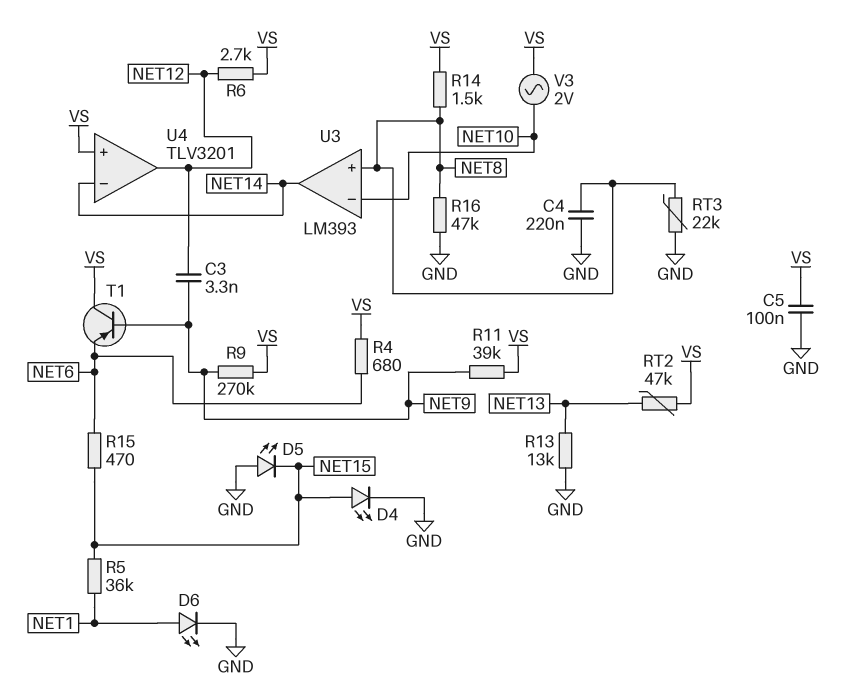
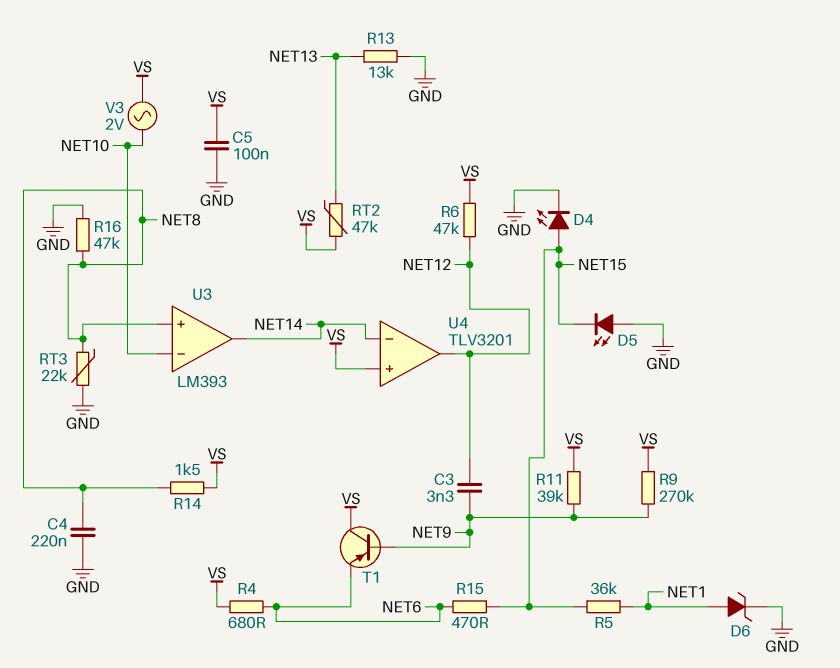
D6: LED (A NET1, K GND) -> zener (A NET1, K GND)
R6: 2.7k (NET12, VS) -> 47k (NET12, VS)

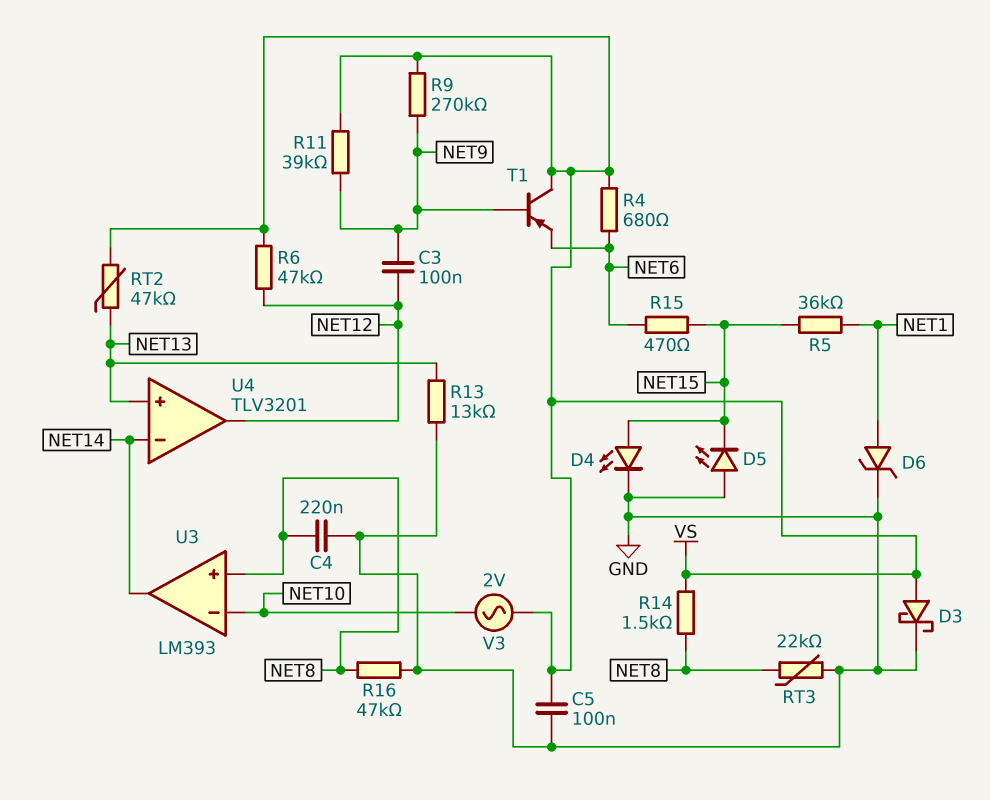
C3: 3.3nF (NET9, NET12) -> 100nF (NET9, NET12)
D3: none -> schottky (A VS, K GND)
U4 pin in+: VS -> NET13

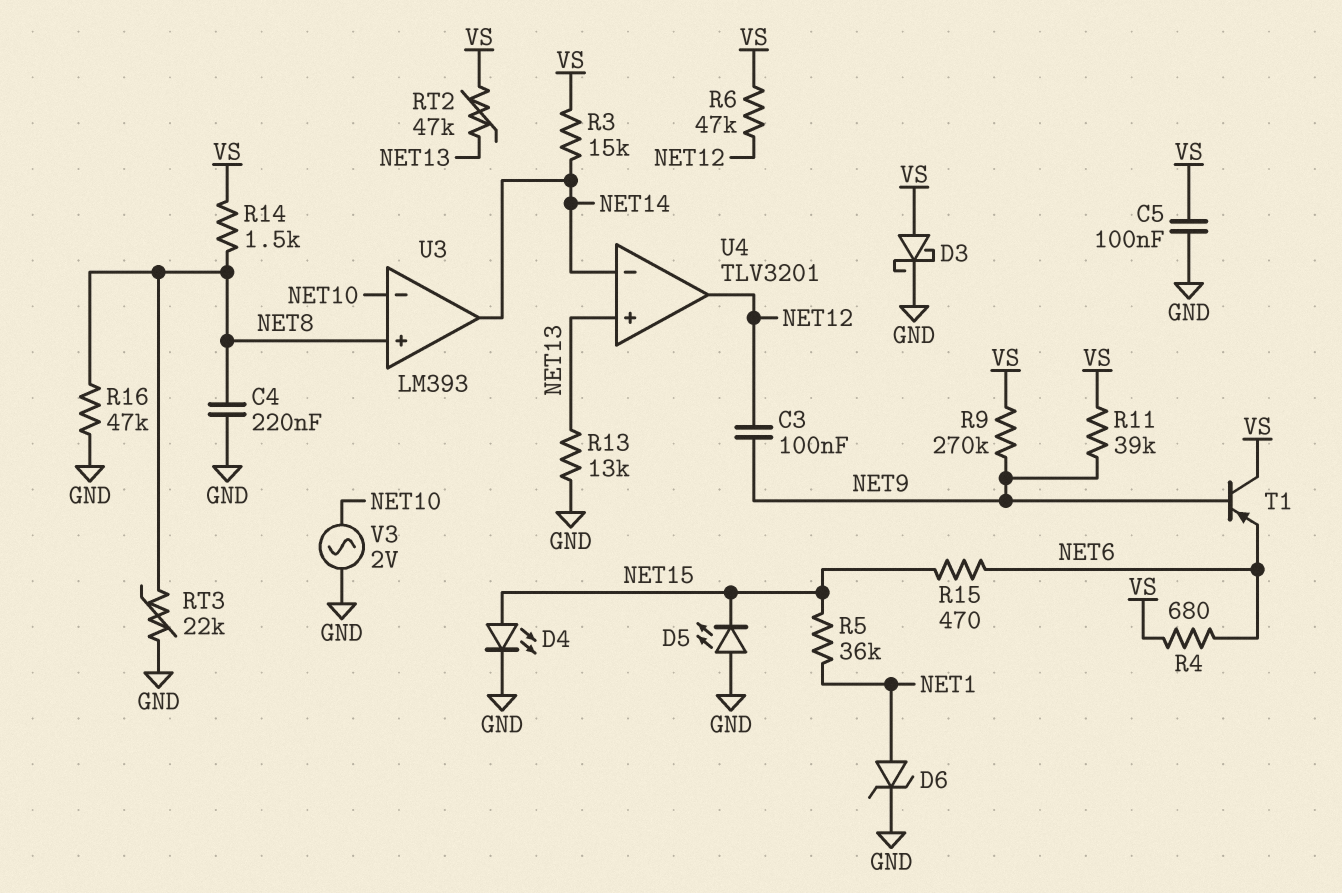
R3: none -> 15k (NET14, VS)
V3: AC 2V (NET10, VS) -> AC 2V (GND, NET10)

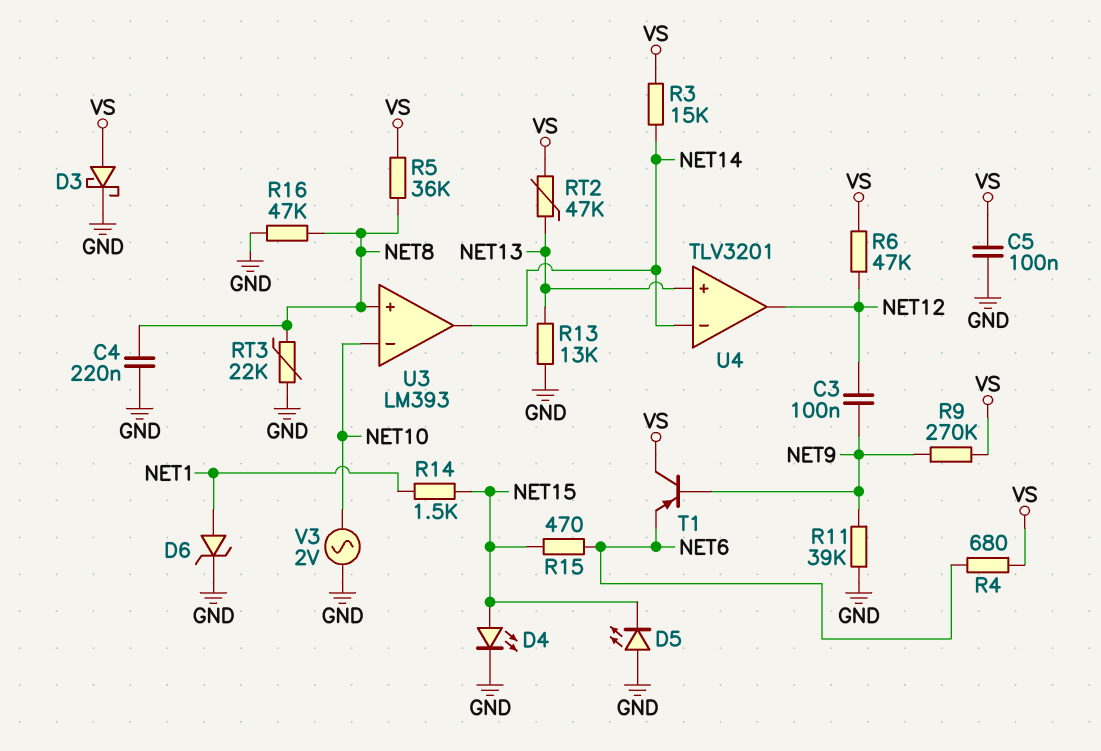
R5: 36k (NET1, NET15) -> 36k (NET8, VS)
R11: 39k (NET9, VS) -> 39k (GND, NET9)
R14: 1.5k (NET8, VS) -> 1.5k (NET1, NET15)

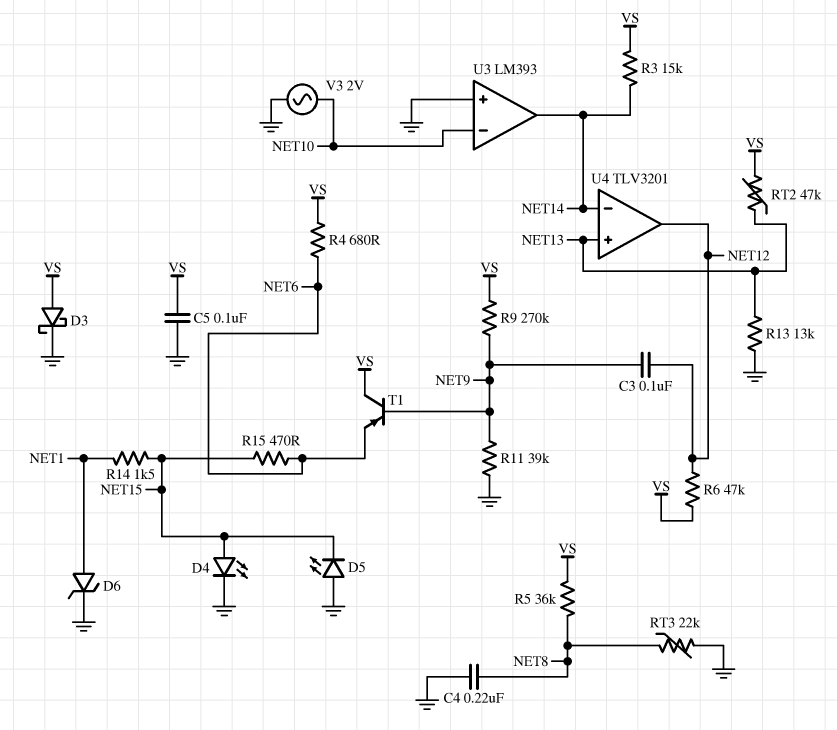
R16: 47k (GND, NET8) -> none
U3 pin in+: NET8 -> GND

